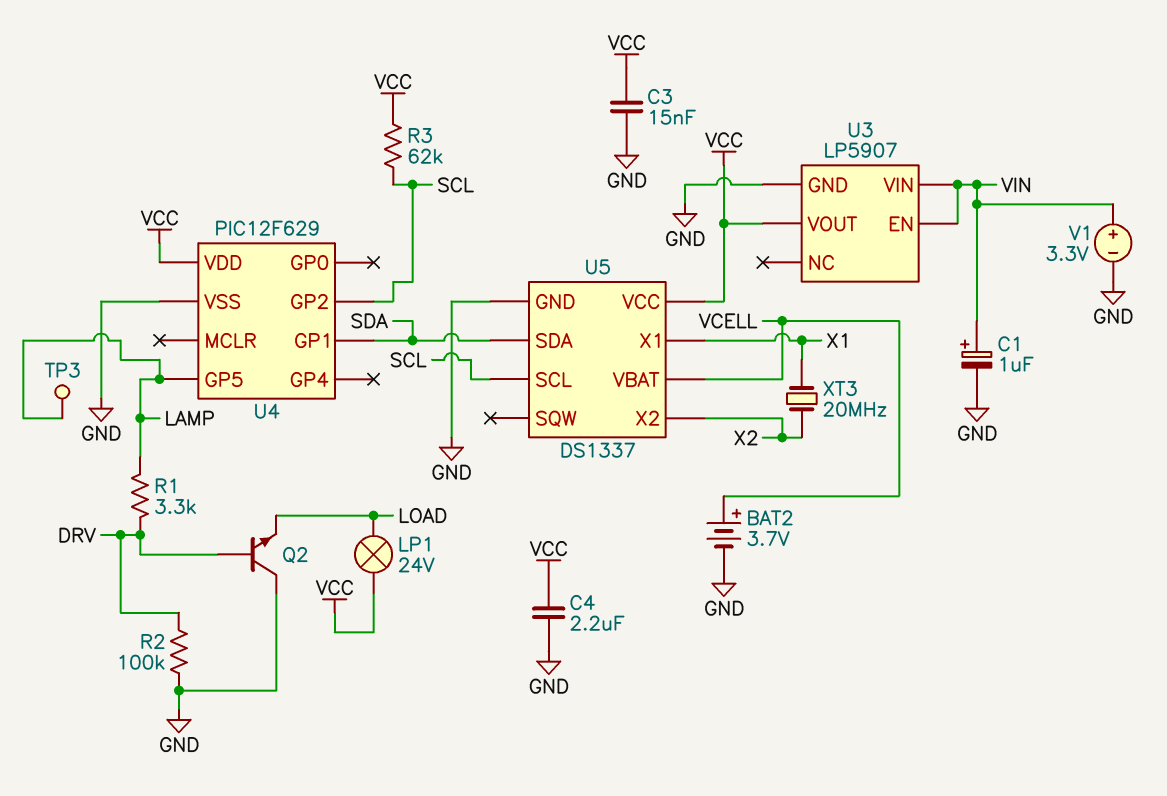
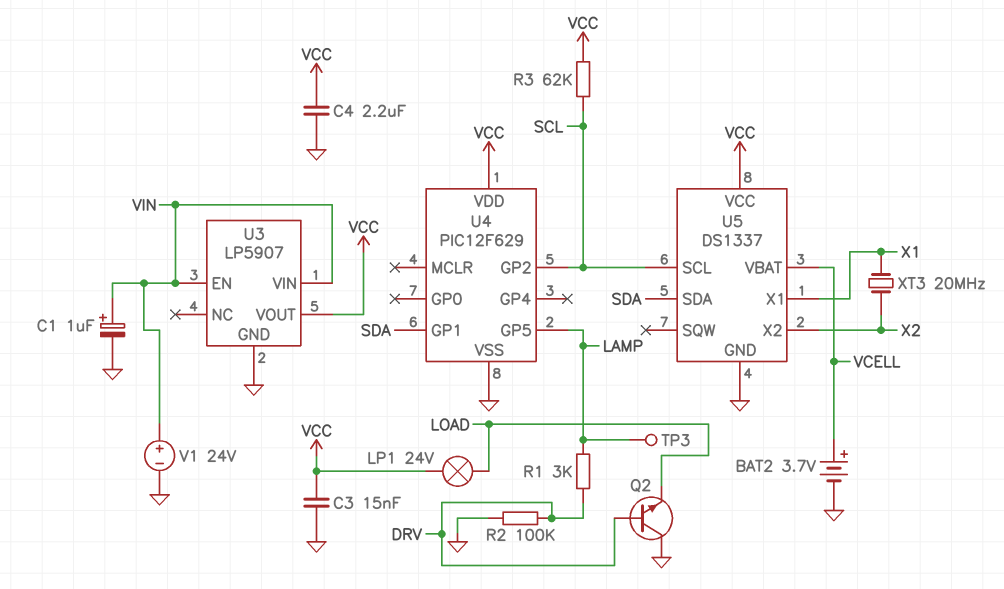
R1: 3.3k (DRV, LAMP) -> 3k (DRV, LAMP)
V1: 3.3V (plus VIN, minus GND) -> 24V (plus VIN, minus GND)

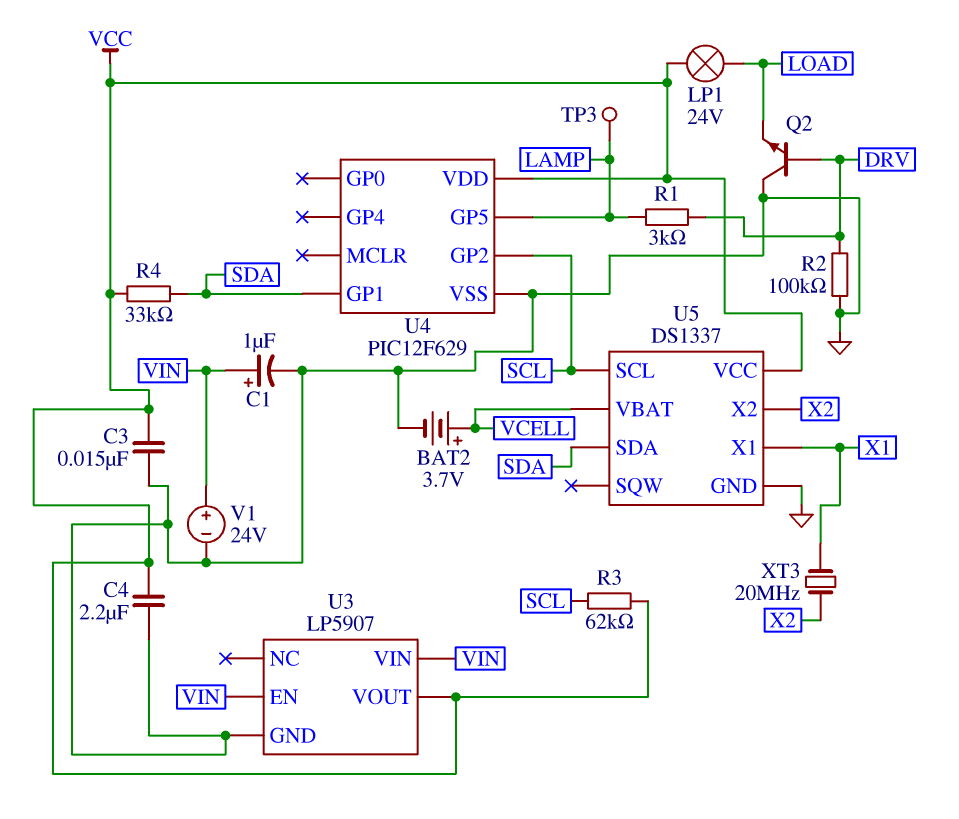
R4: none -> 33k (SDA, VCC)

